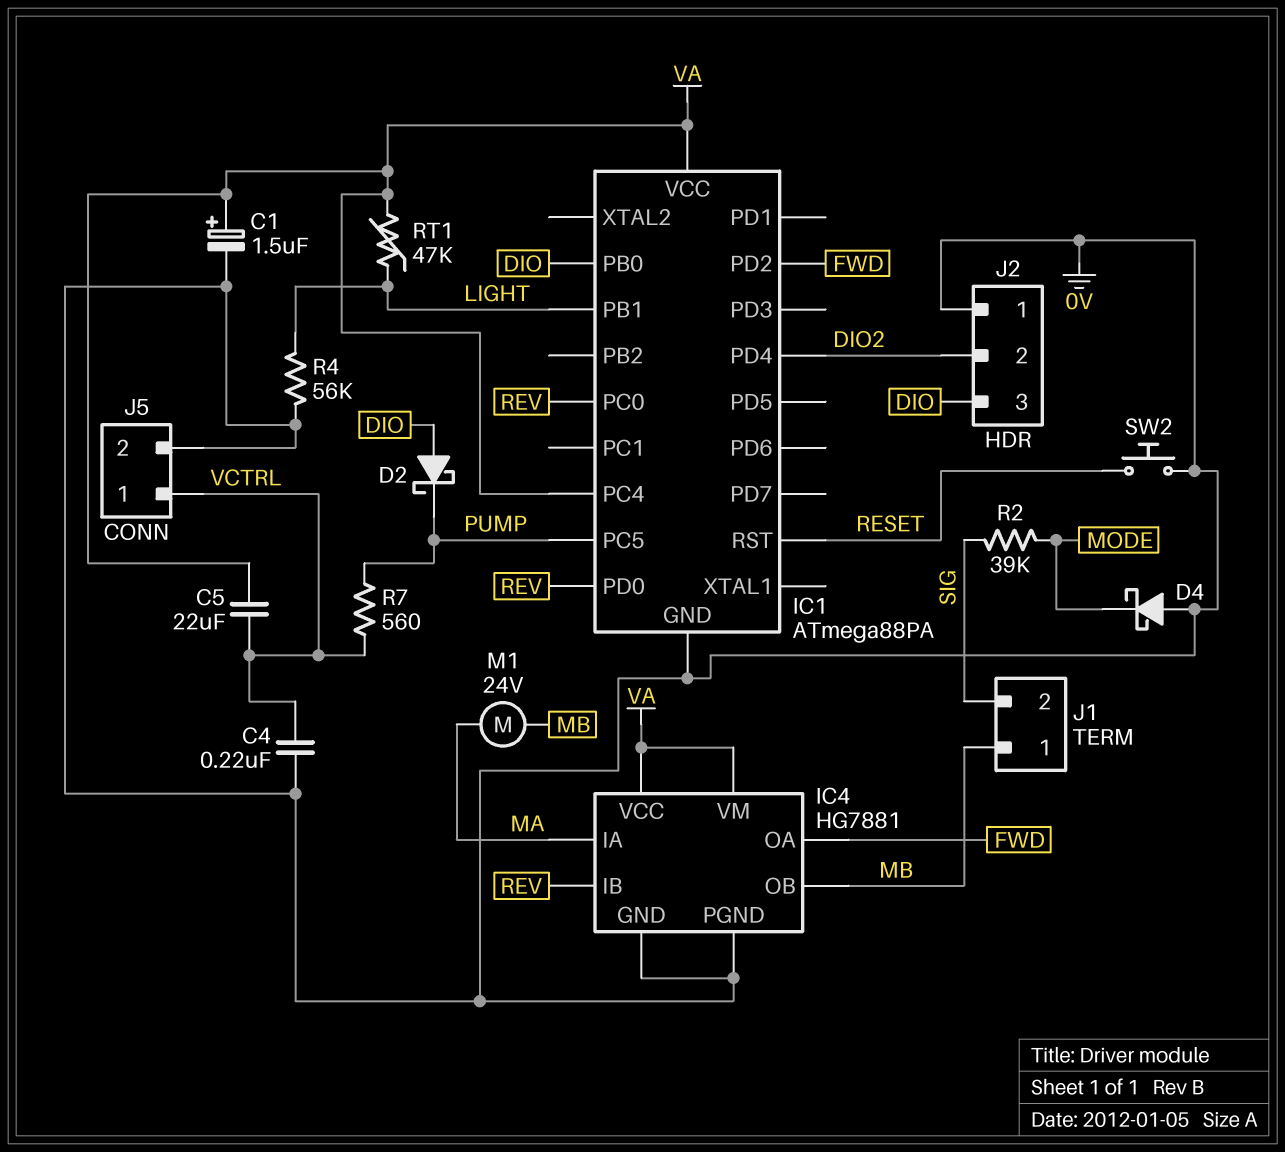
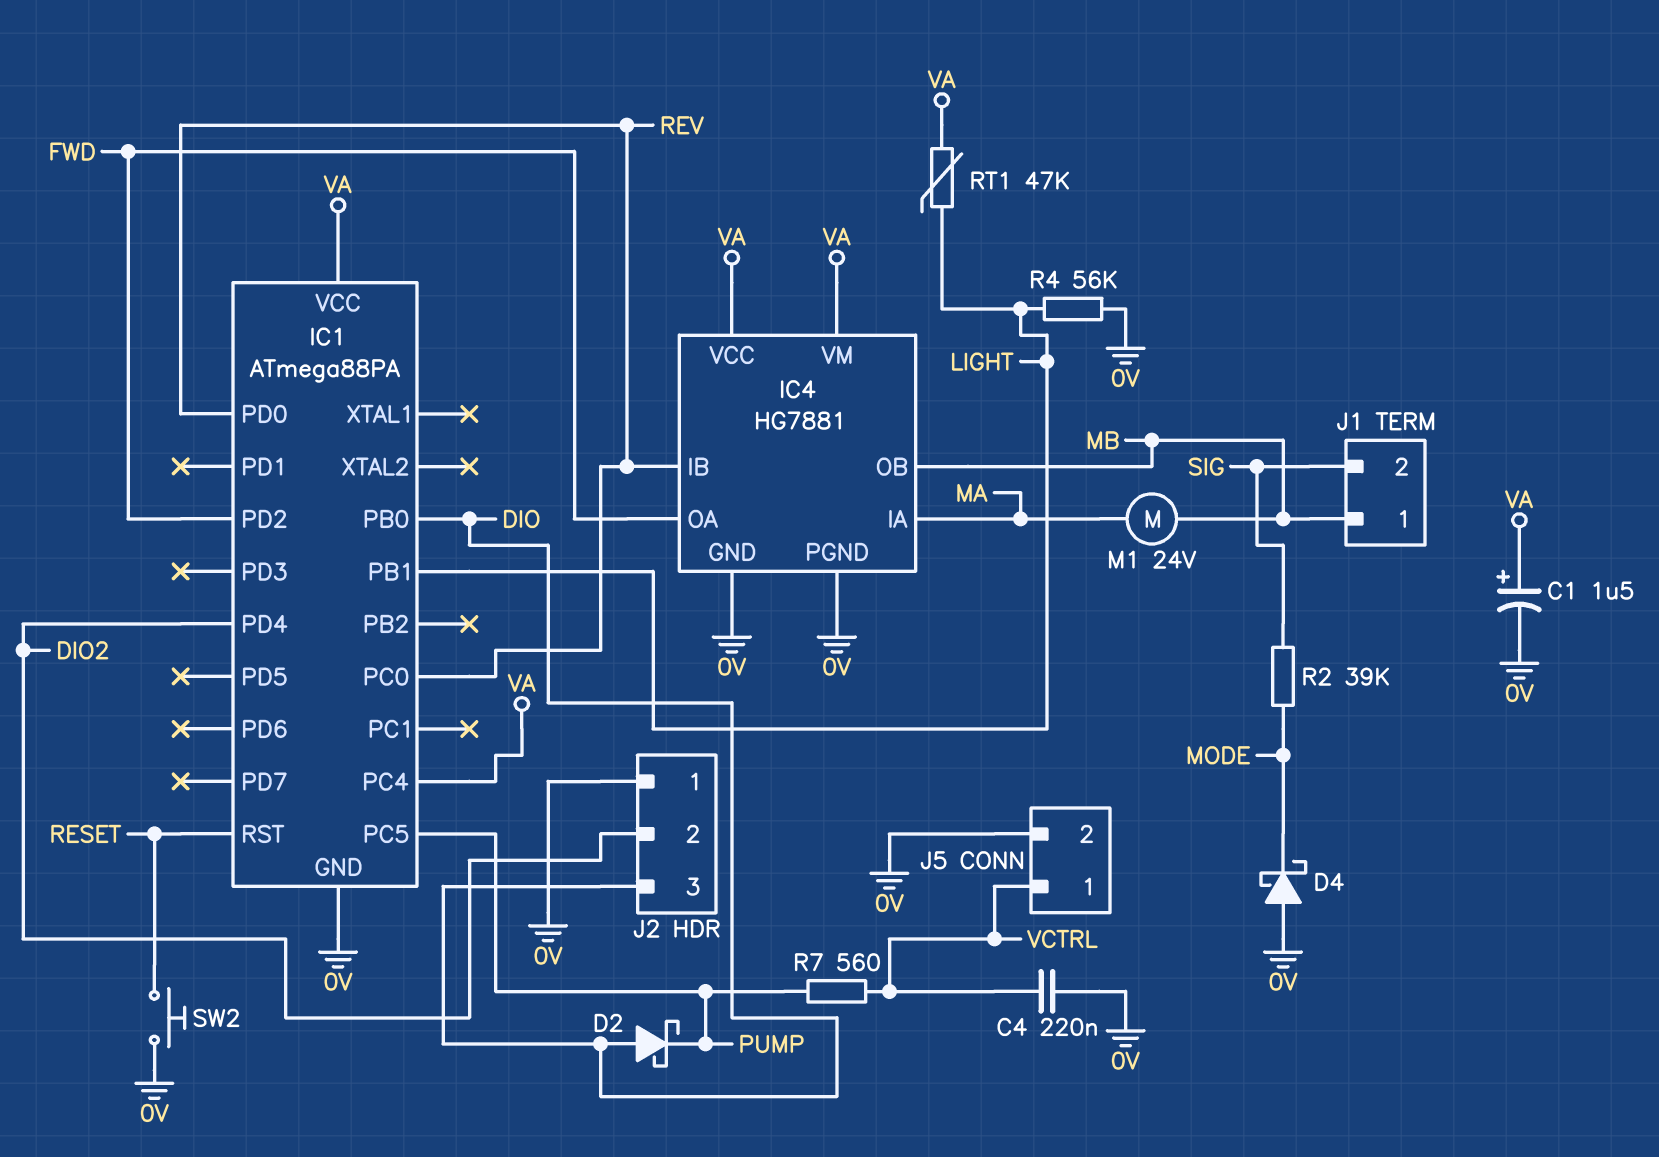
C5: 22uF (VA, VCTRL) -> none

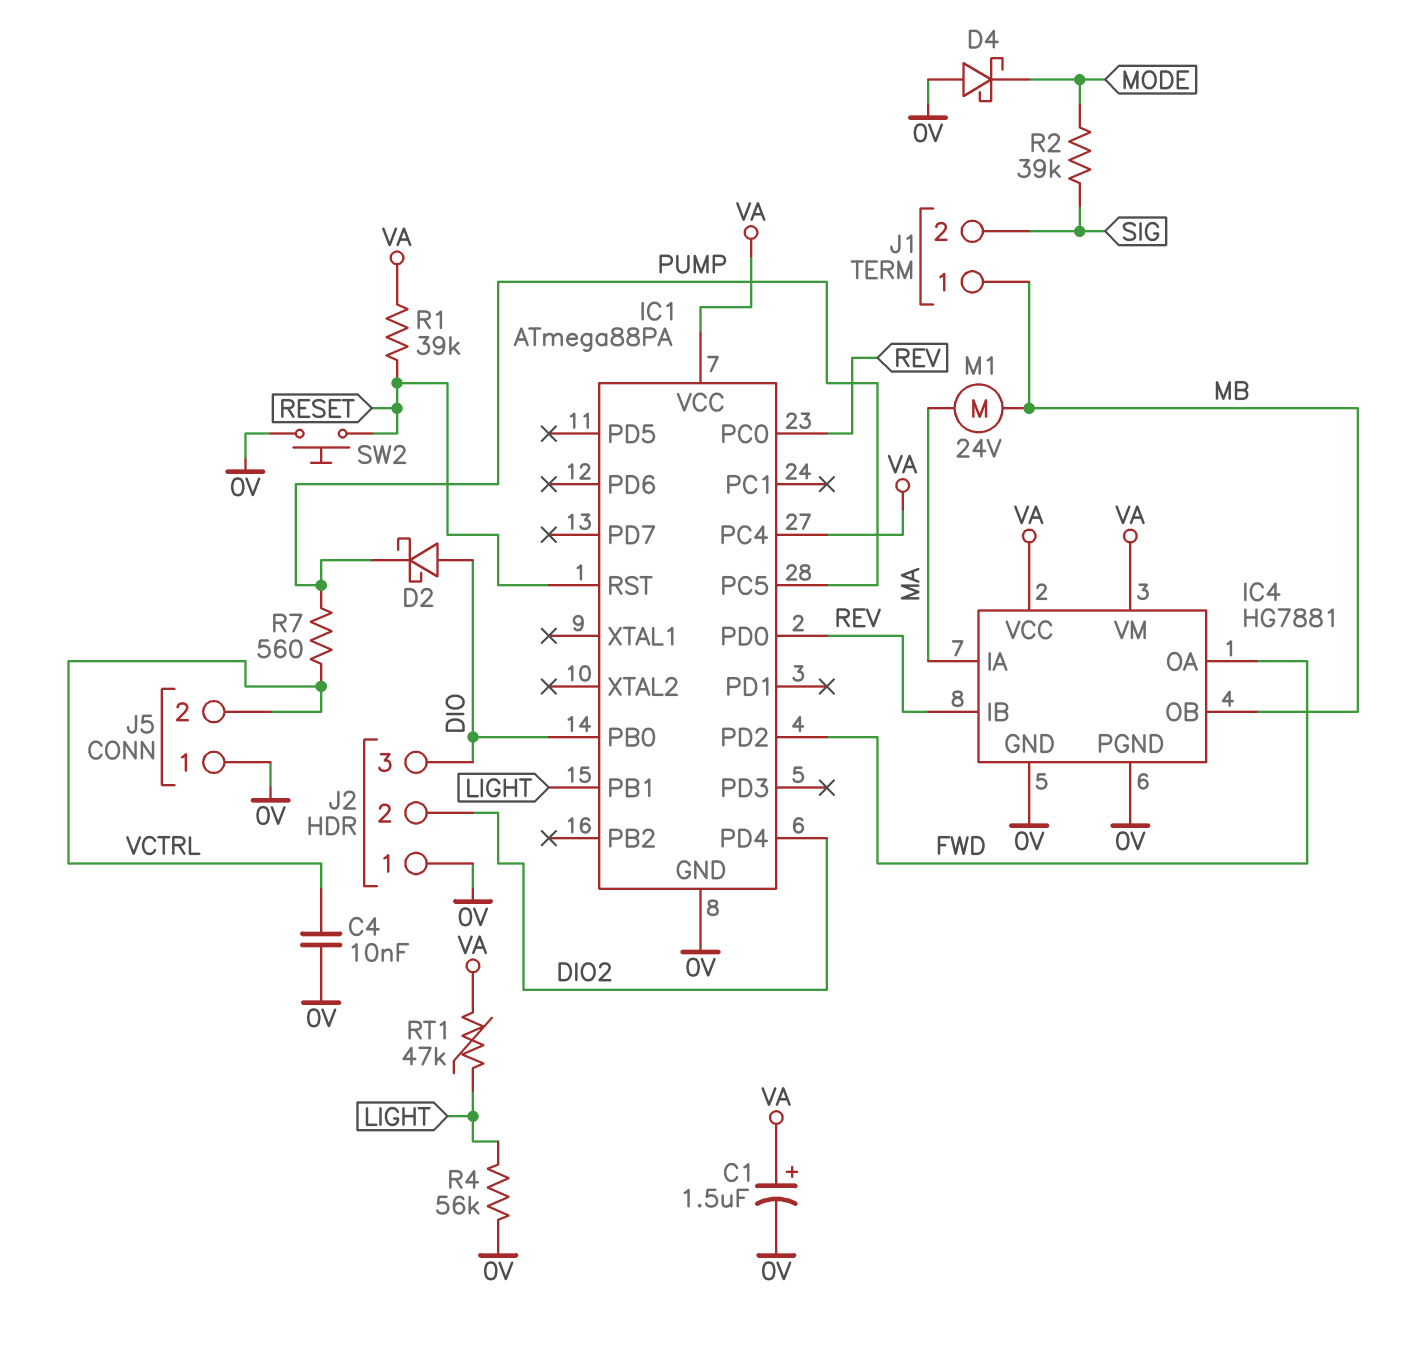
C4: 220nF (0V, VCTRL) -> 10nF (0V, VCTRL)
J5 pin 1: VCTRL -> 0V
J5 pin 2: 0V -> VCTRL
R1: none -> 39k (RESET, VA)

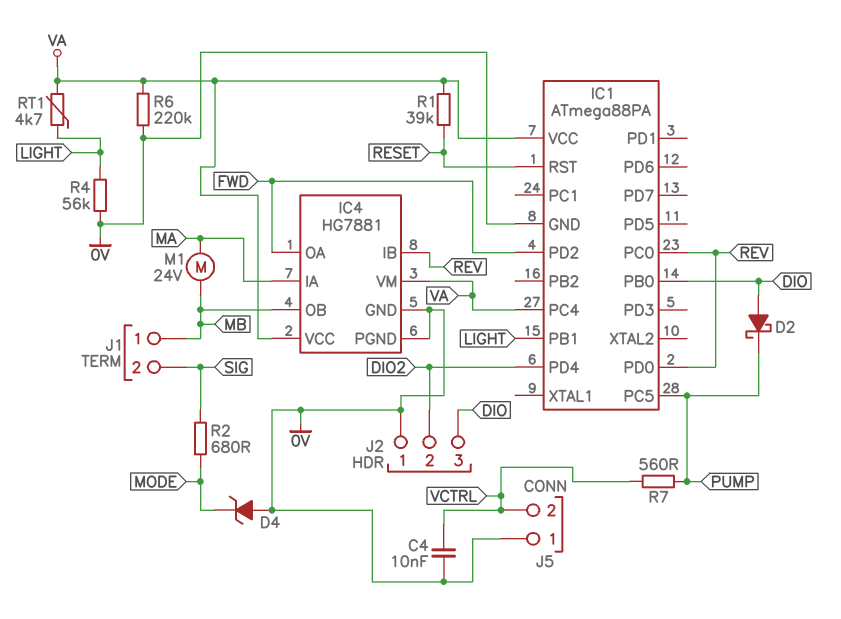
C1: 1.5uF (plus VA, minus 0V) -> none
D4: schottky (A 0V, K MODE) -> zener (A 0V, K MODE)
R2: 39k (MODE, SIG) -> 680 (MODE, SIG)
R6: none -> 220k (0V, VA)
RT1: 47k (LIGHT, VA) -> 4.7k (LIGHT, VA)
SW2: button (0V, RESET) -> none

